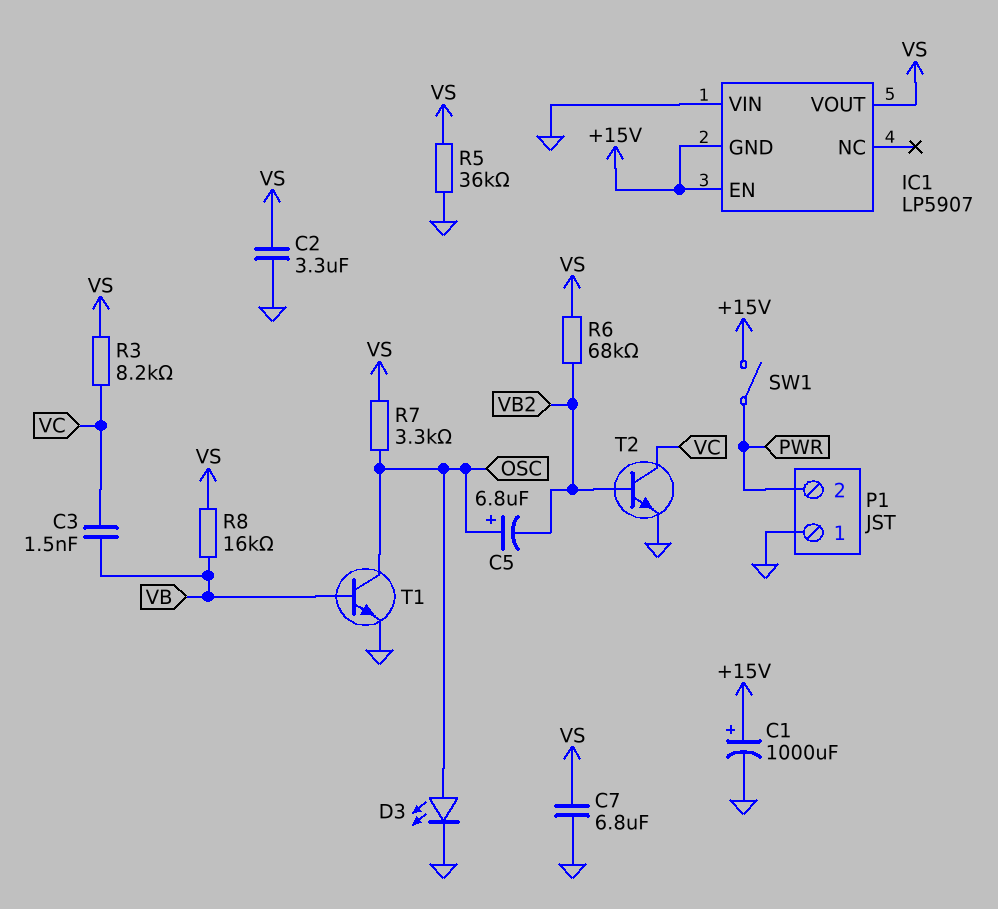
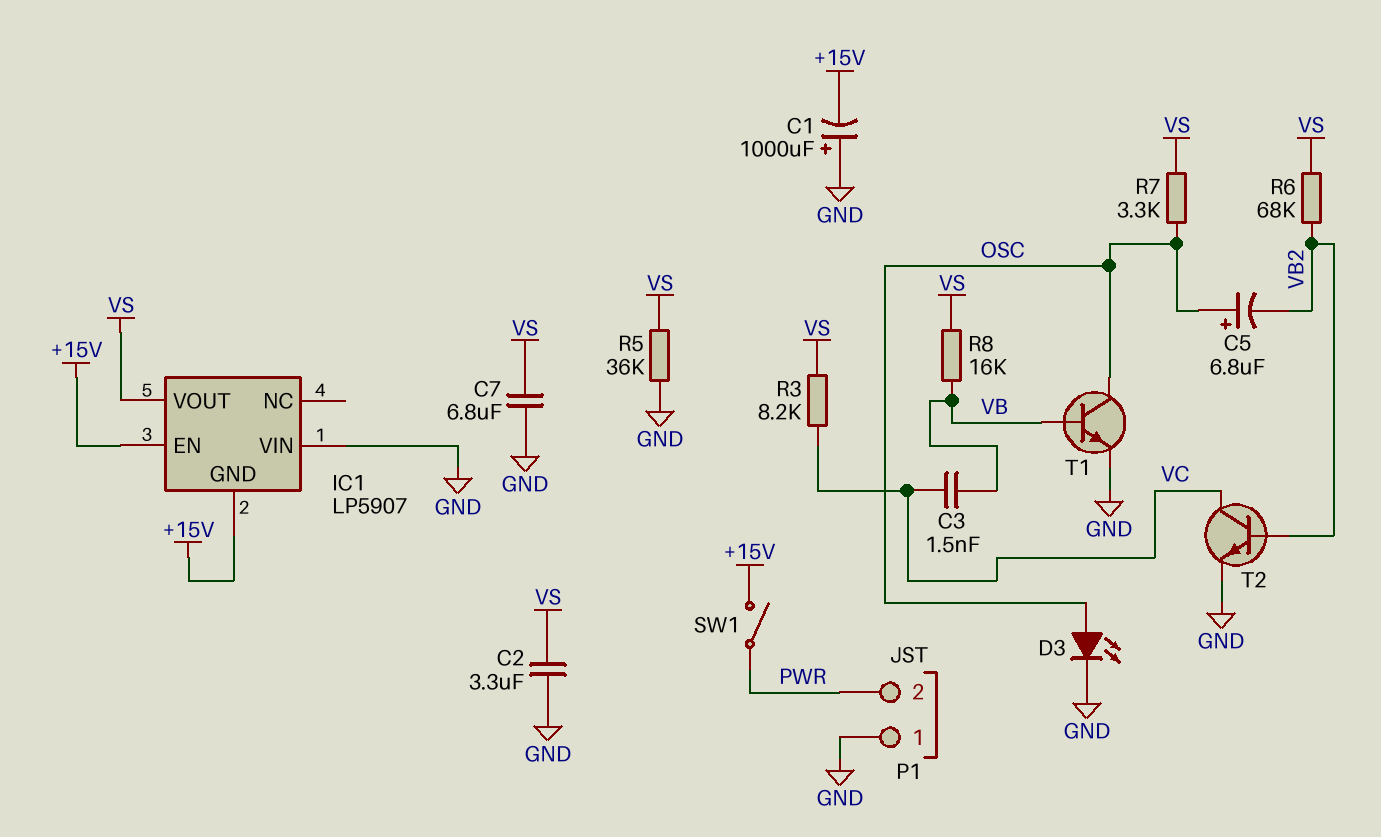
C1: 1000uF (plus +15V, minus GND) -> 1000uF (plus GND, minus +15V)

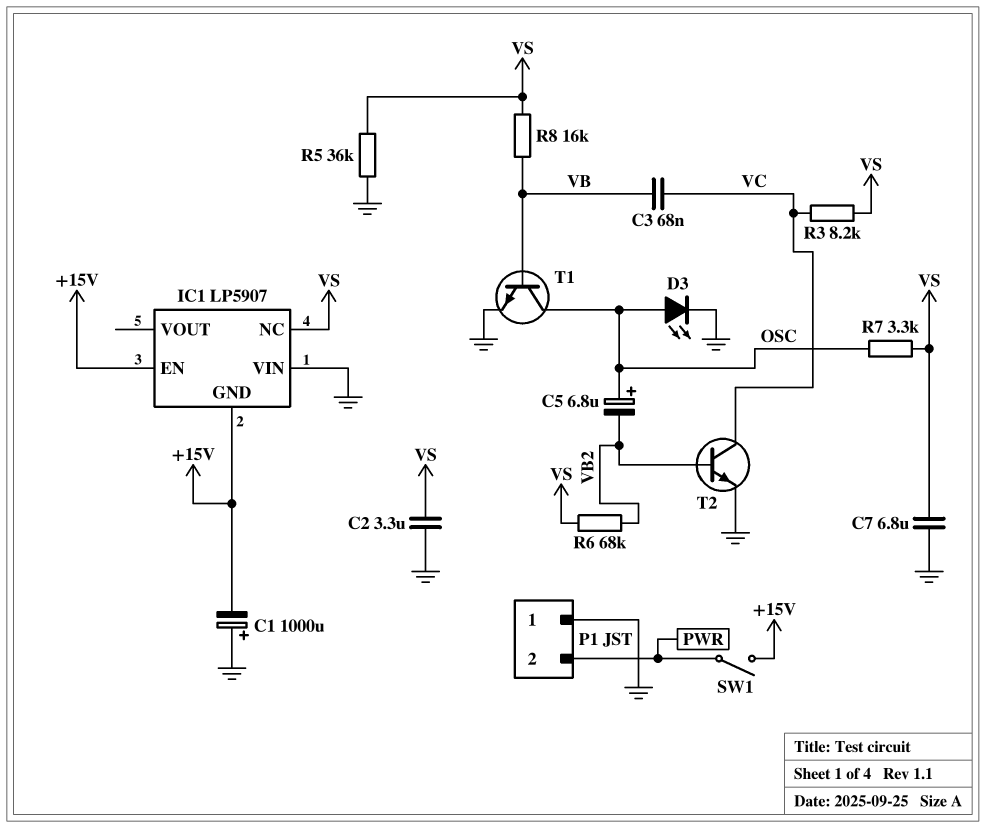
C3: 1.5nF (VB, VC) -> 68nF (VB, VC)
IC1 pin NC: none -> VS
IC1 pin VOUT: VS -> none

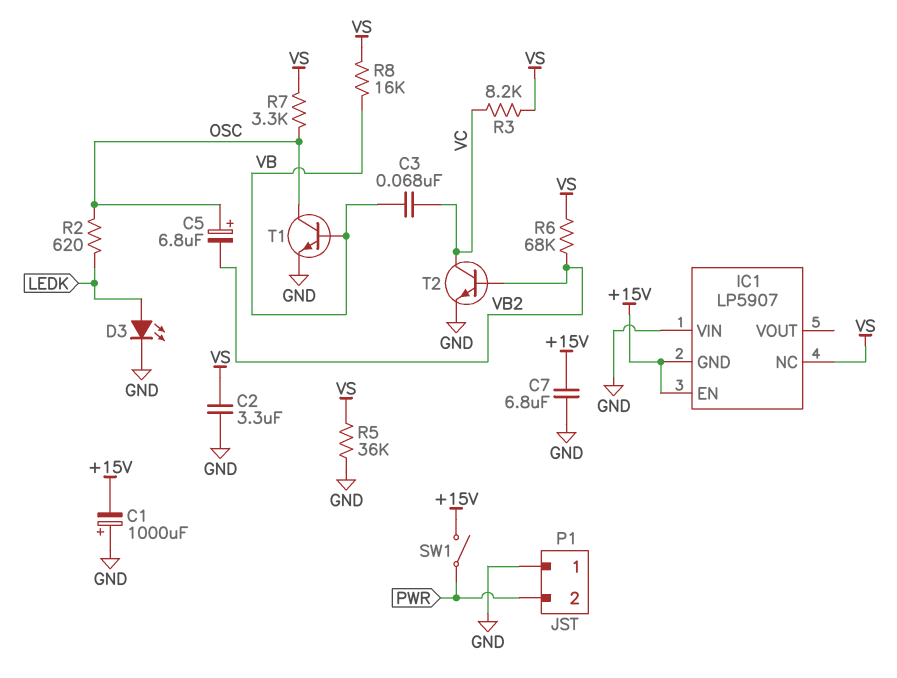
C7: 6.8uF (GND, VS) -> 6.8uF (+15V, GND)
D3: LED (A OSC, K GND) -> LED (A LEDK, K GND)
R2: none -> 620 (LEDK, OSC)

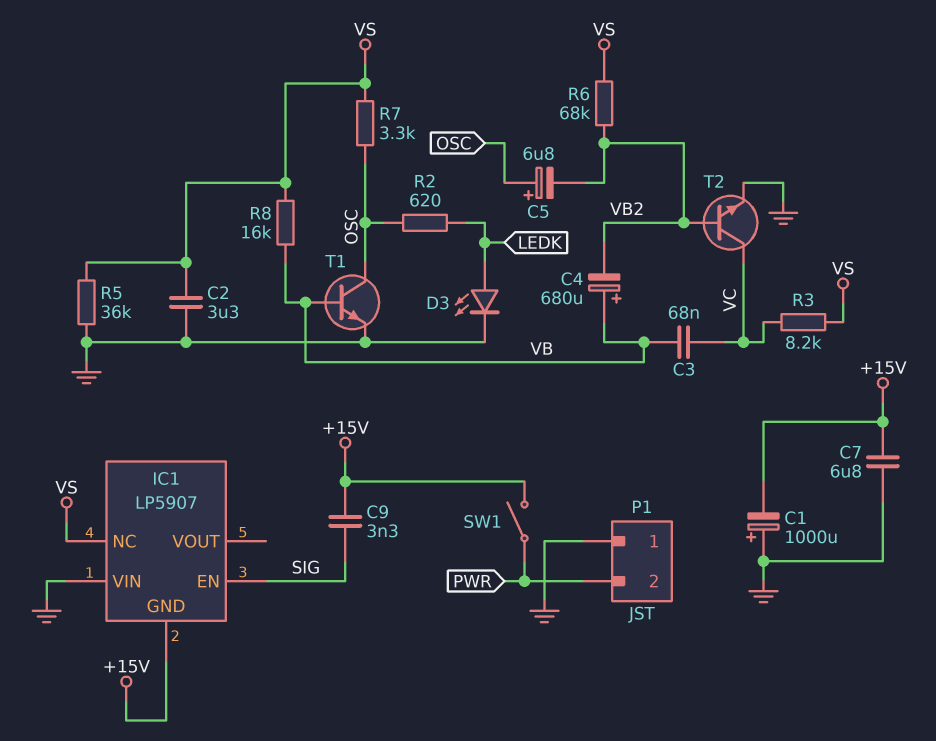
C4: none -> 680uF (plus VB, minus VB2)
C9: none -> 3.3nF (+15V, SIG)
IC1 pin EN: +15V -> SIG

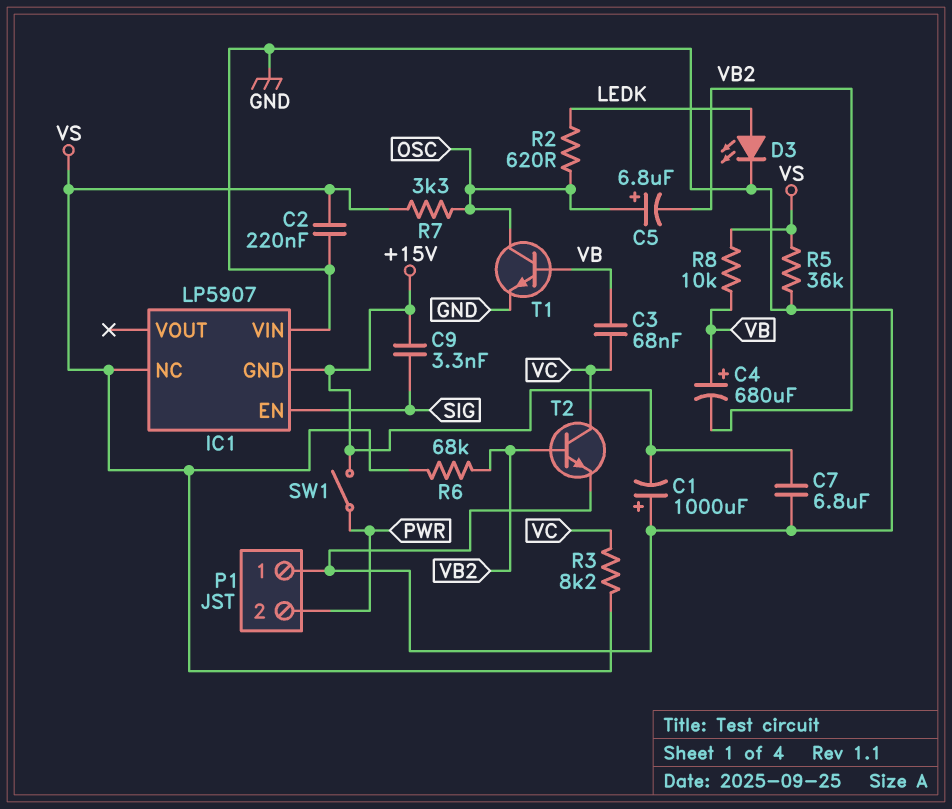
C2: 3.3uF (GND, VS) -> 220nF (GND, VS)
R8: 16k (VB, VS) -> 10k (VB, VS)

